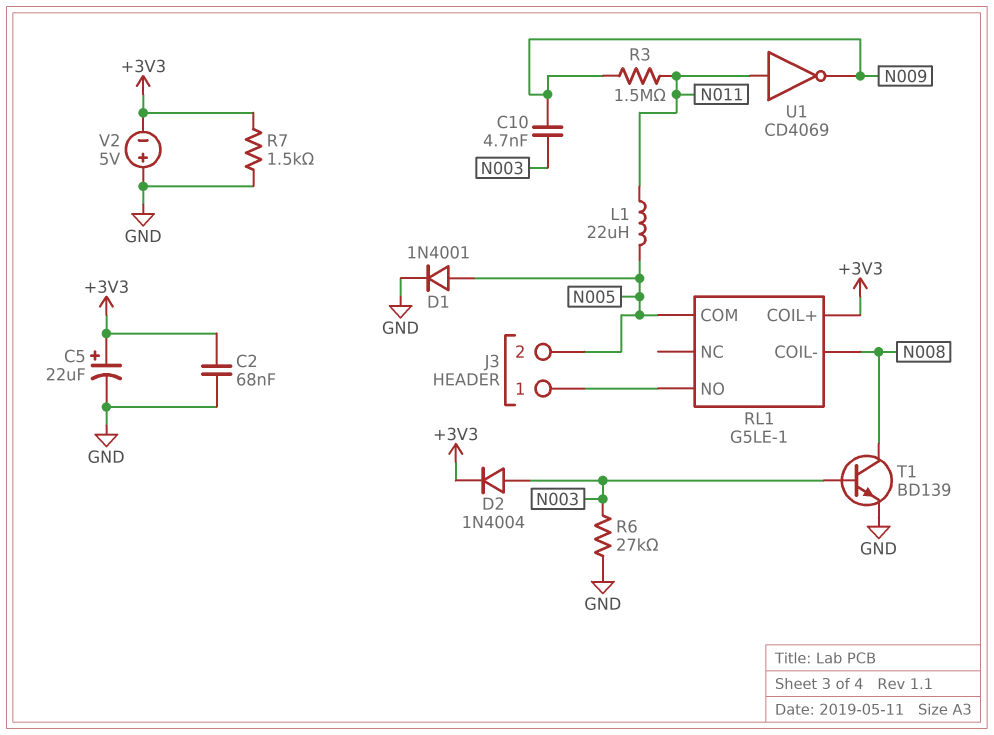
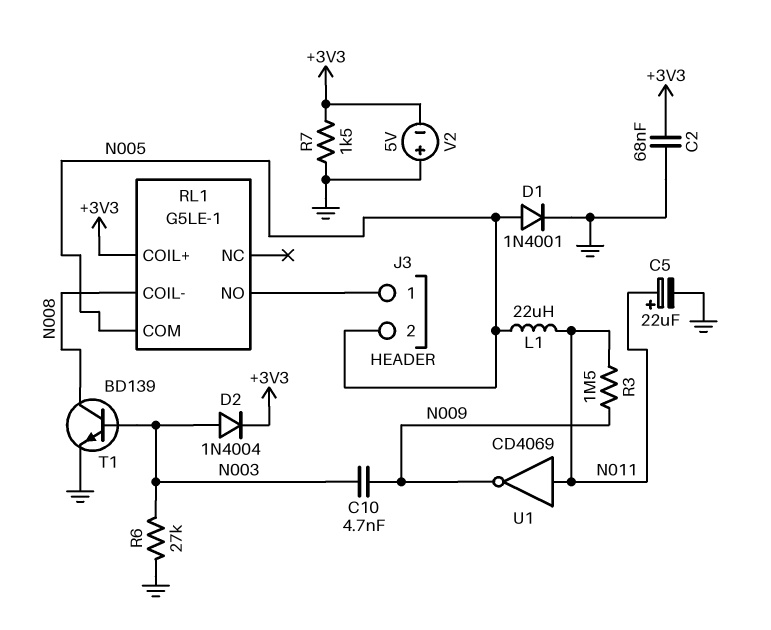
C5: 22uF (plus +3V3, minus GND) -> 22uF (plus N011, minus GND)

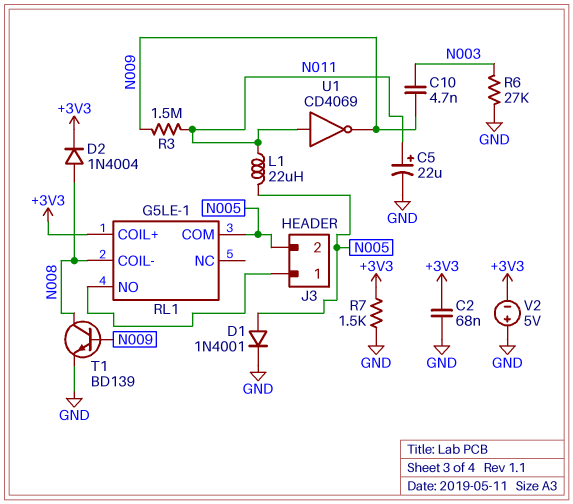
D2: diode 1N4004 (A N003, K +3V3) -> diode 1N4004 (A N008, K +3V3)
T1: NPN BD139 (B N003, C N008, E GND) -> NPN BD139 (B N009, C N008, E GND)

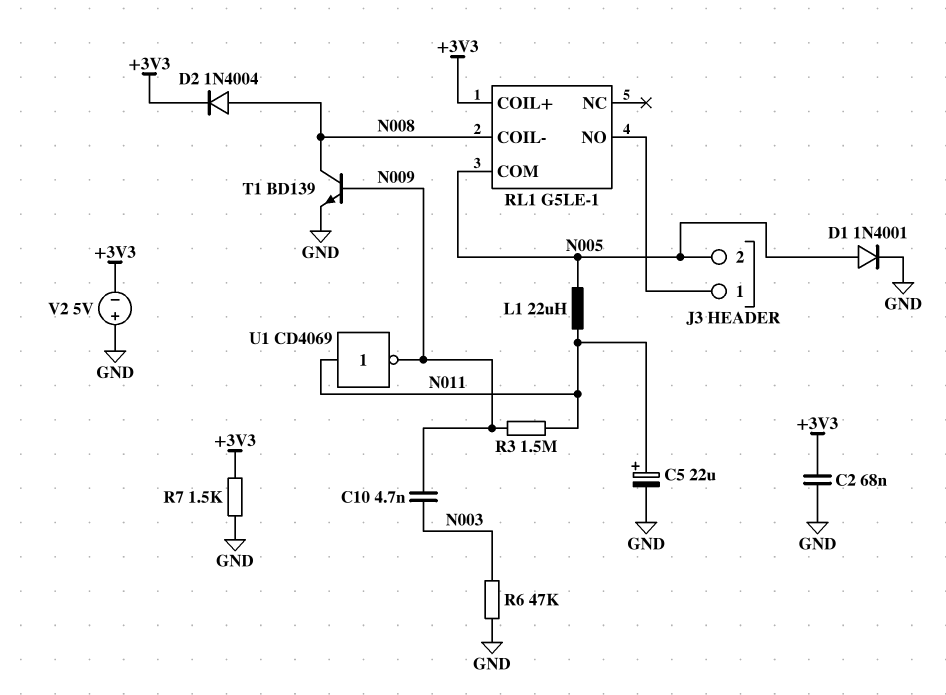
R6: 27k (GND, N003) -> 47k (GND, N003)

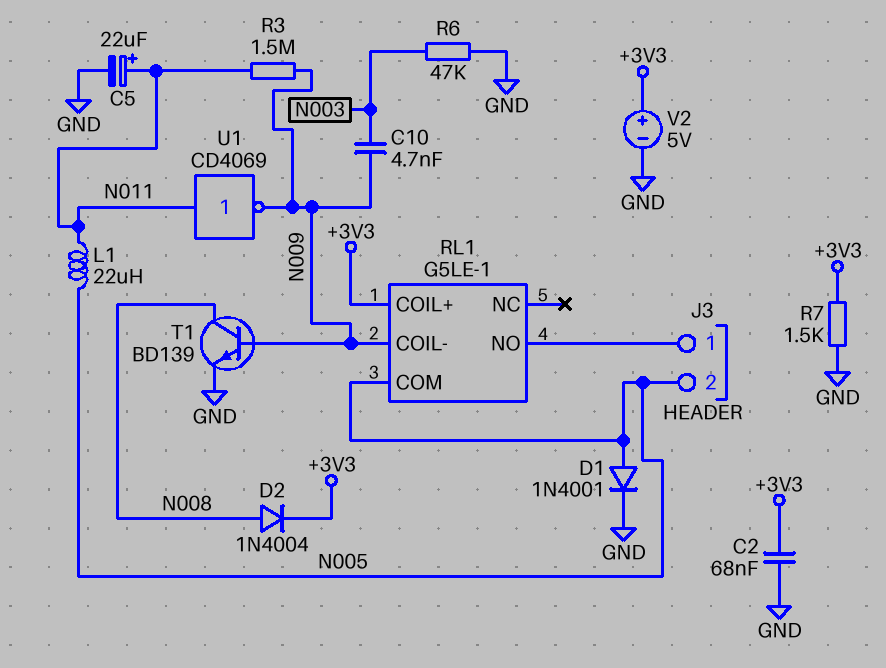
RL1 pin COIL-: N008 -> N009
V2: 5V (plus GND, minus +3V3) -> 5V (plus +3V3, minus GND)

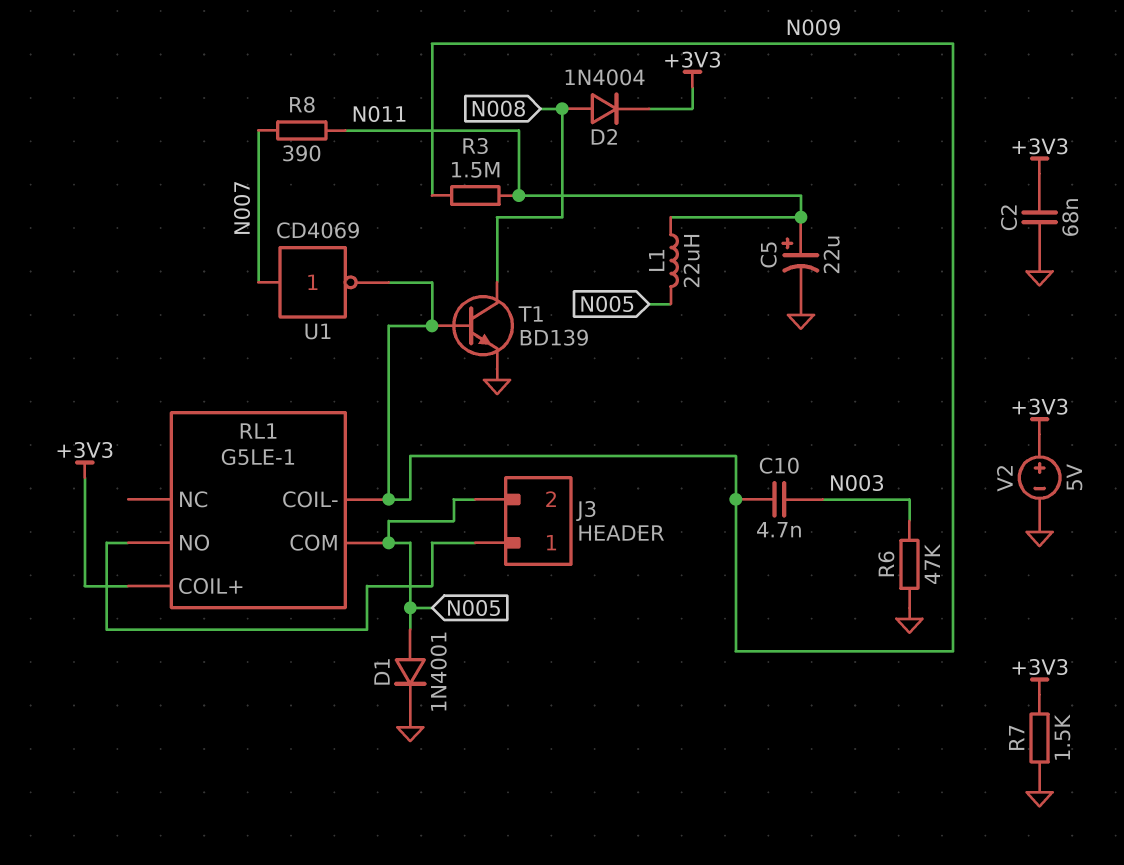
R8: none -> 390 (N007, N011)
U1: NOT CD4069 (in N011, out N009) -> NOT CD4069 (in N007, out N009)

